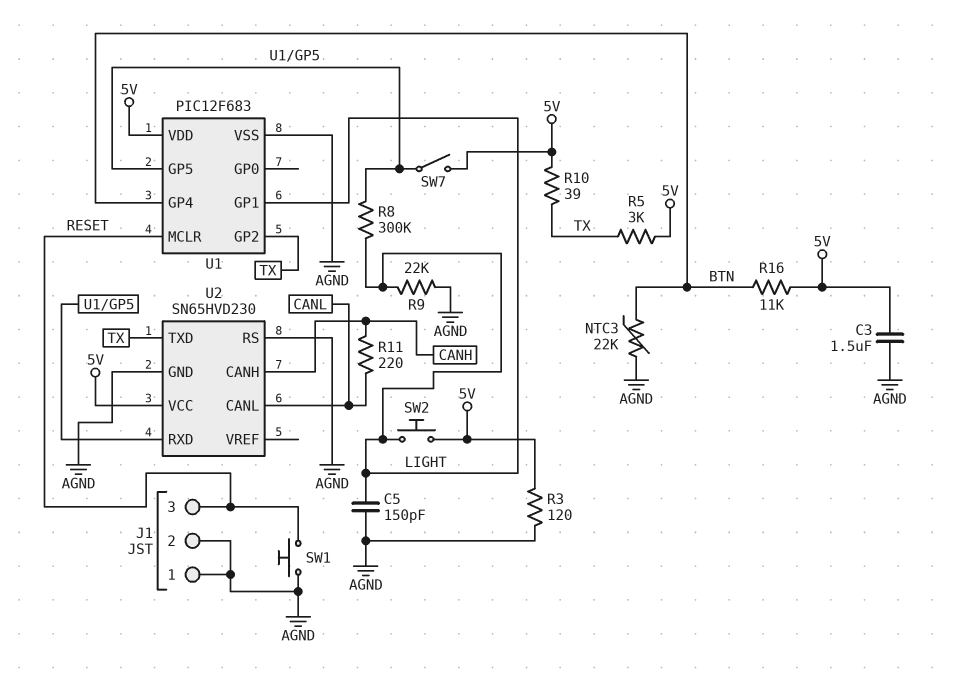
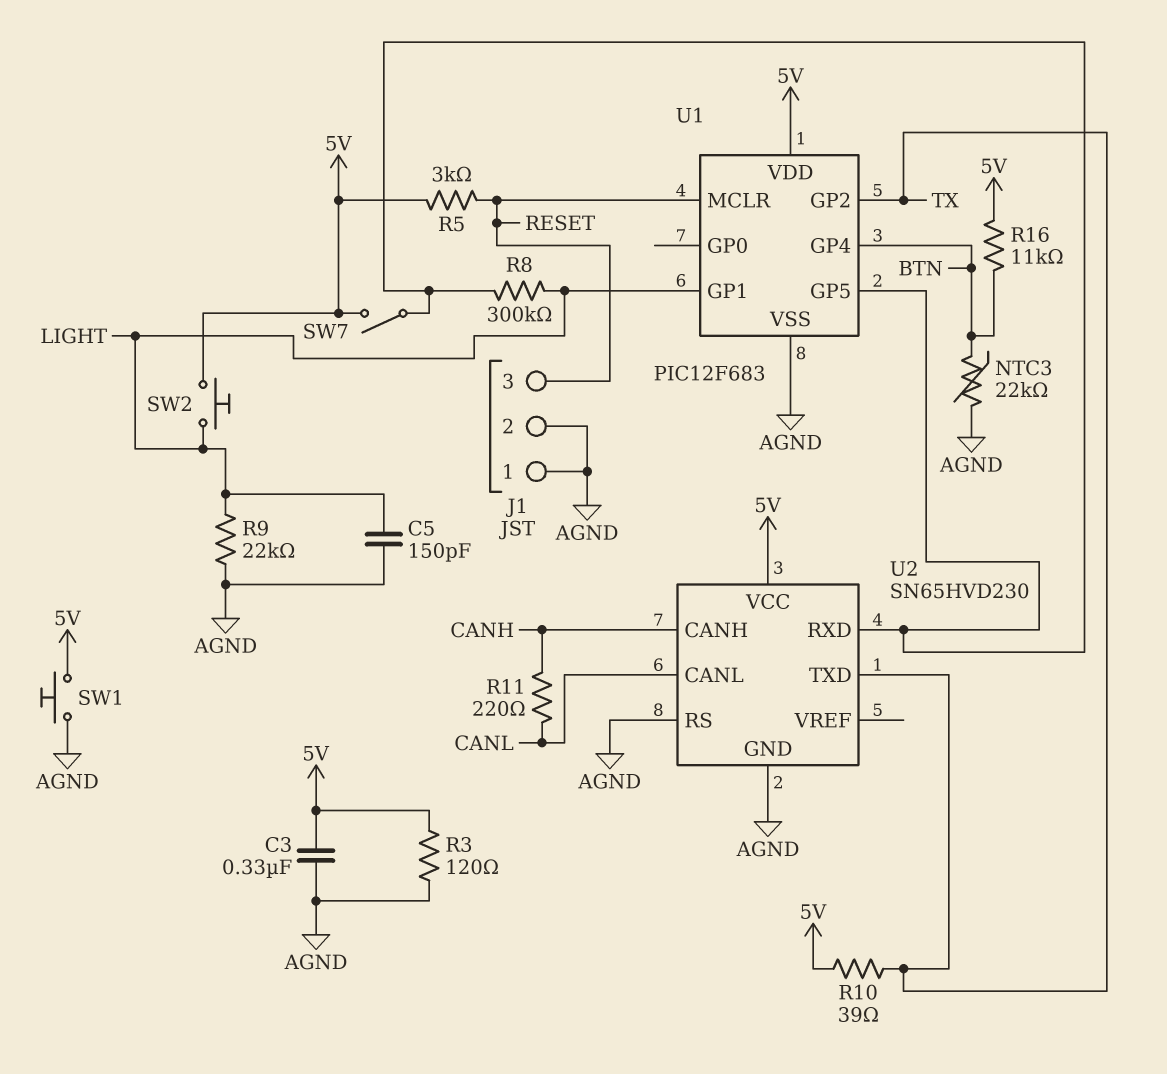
C3: 1.5uF (5V, AGND) -> 330nF (5V, AGND)
R5: 3k (5V, TX) -> 3k (5V, RESET)
SW1: button (AGND, RESET) -> button (5V, AGND)

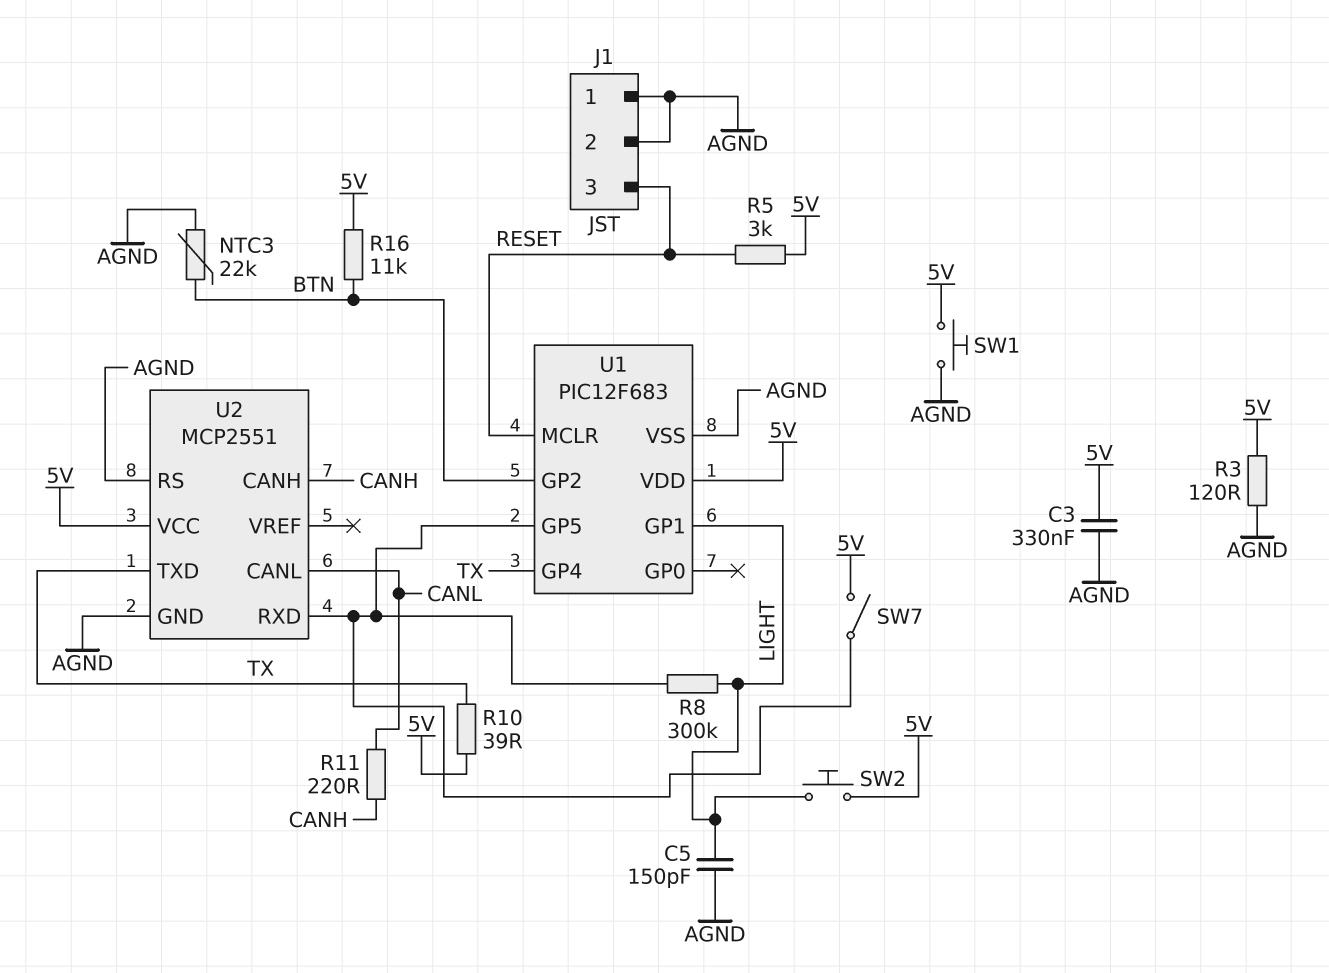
R9: 22k (AGND, LIGHT) -> none
U1 pin GP2: TX -> BTN
U1 pin GP4: BTN -> TX
U2: SN65HVD230 -> MCP2551

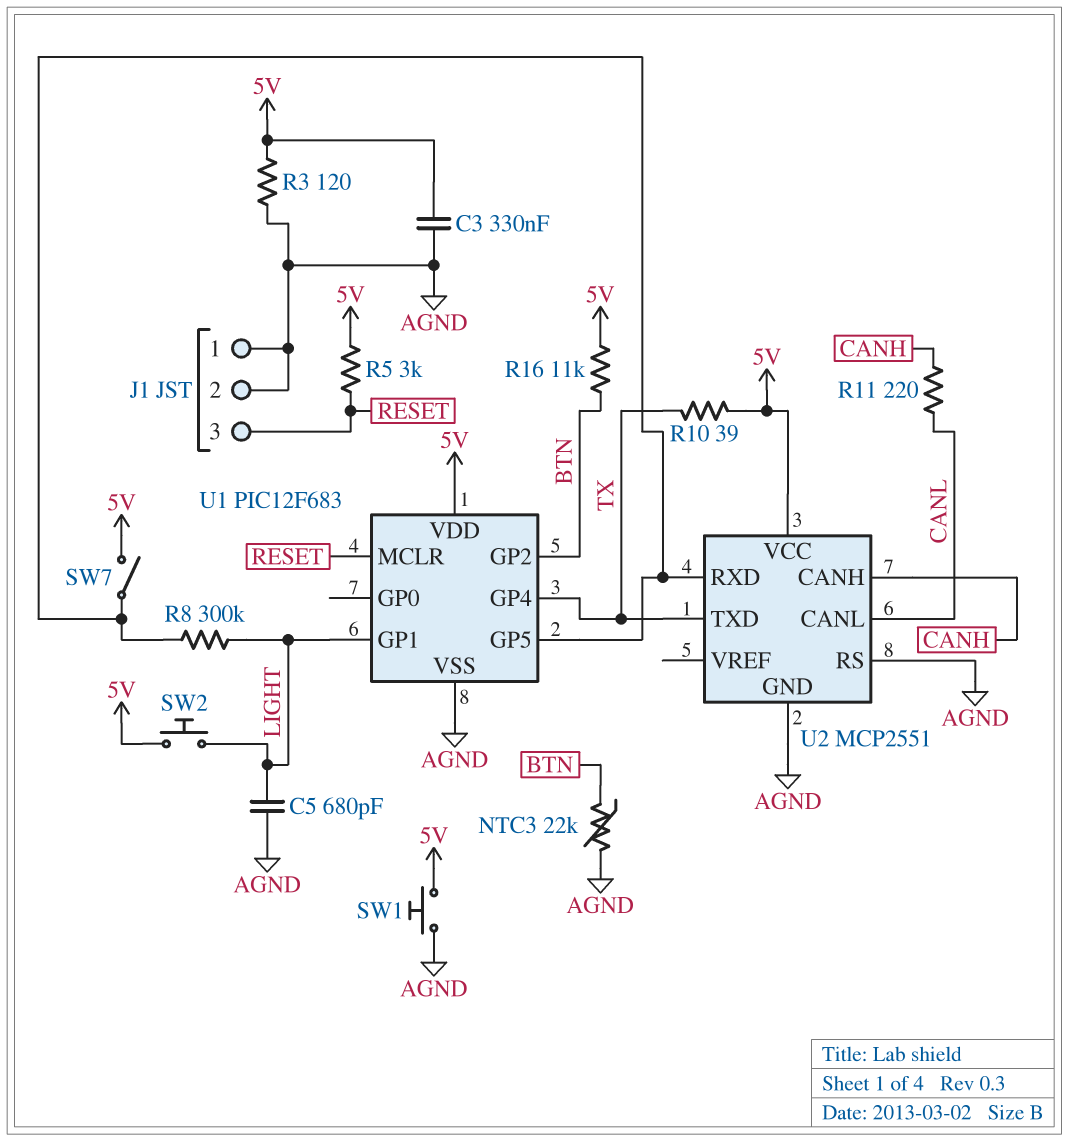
C5: 150pF (AGND, LIGHT) -> 680pF (AGND, LIGHT)

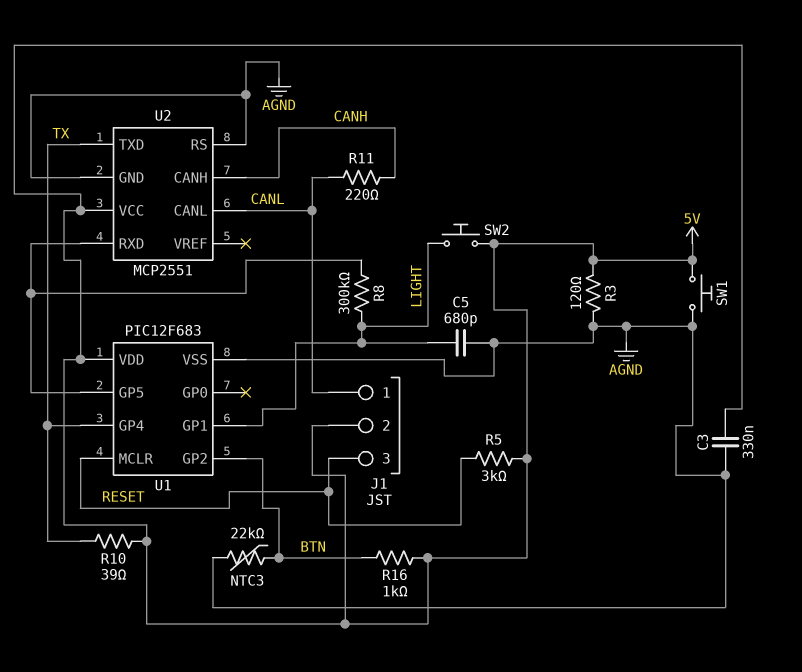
J1 pin 1: AGND -> CANL
J1 pin 2: AGND -> 5V
R16: 11k (5V, BTN) -> 1k (5V, BTN)
SW7: switch (5V, U1/GP5) -> none

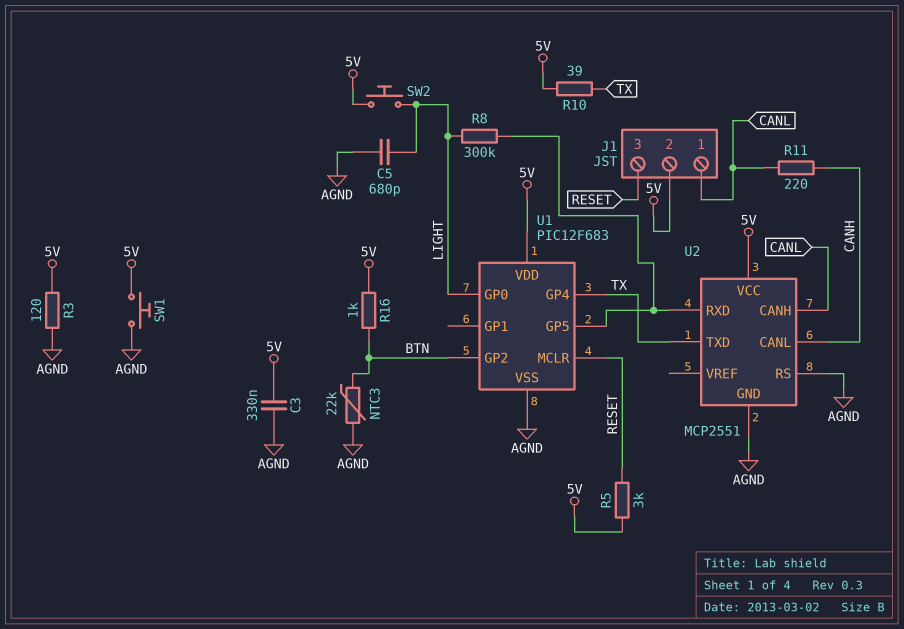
U1 pin GP0: none -> LIGHT
U1 pin GP1: LIGHT -> none
U2 pin CANH: CANH -> CANL
U2 pin CANL: CANL -> CANH

